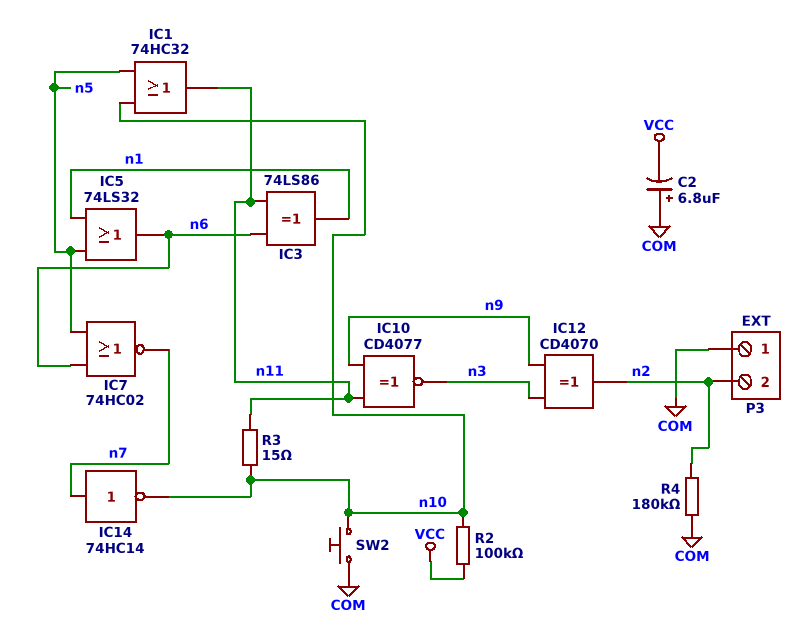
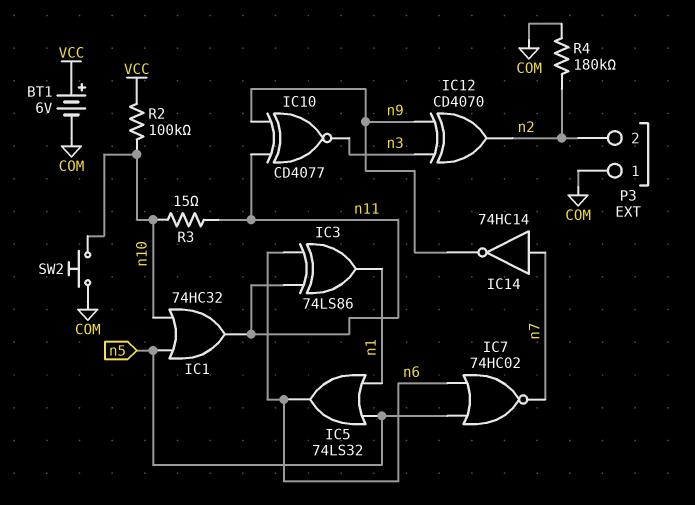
BT1: none -> 6V (plus VCC, minus COM)
C2: 6.8uF (plus COM, minus VCC) -> none
IC14: NOT 74HC14 (in n7, out n10) -> NOT 74HC14 (in n7, out n9)

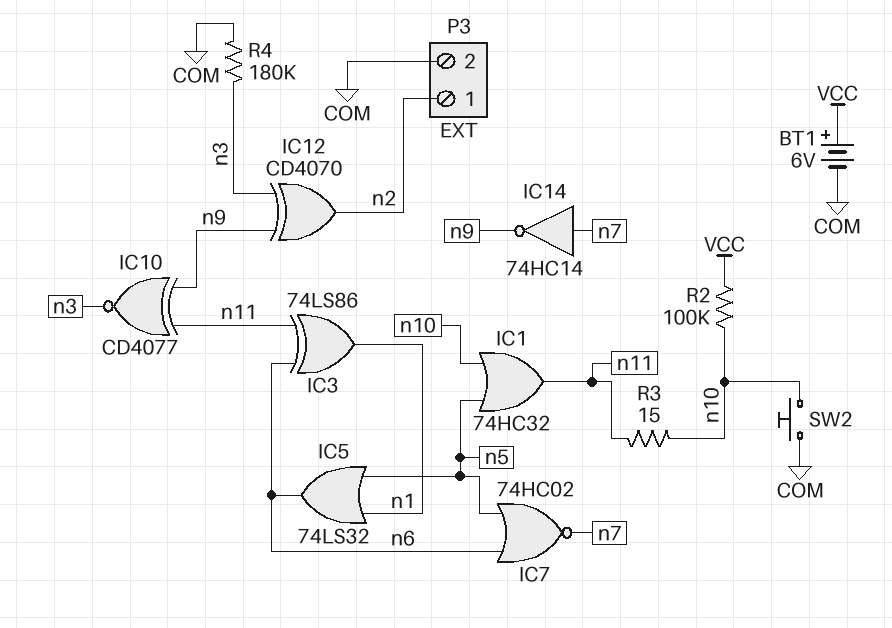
P3 pin 1: COM -> n2
P3 pin 2: n2 -> COM
R4: 180k (COM, n2) -> 180k (COM, n3)

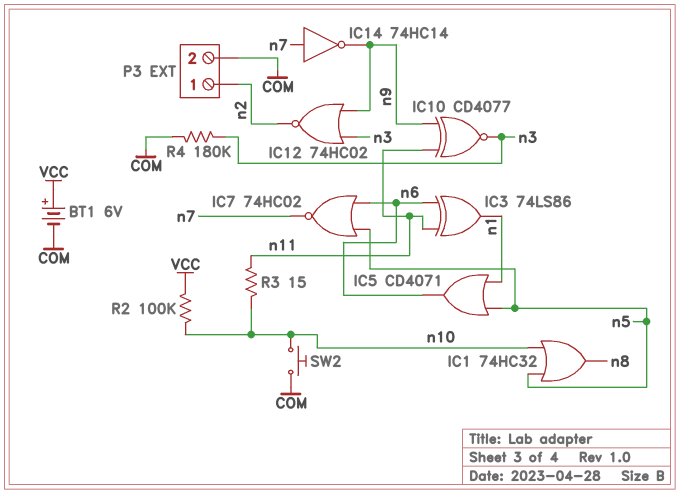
IC1: OR 74HC32 (in n5, in n10, out n11) -> OR 74HC32 (in n5, in n10, out n8)
IC5: OR 74LS32 (in n1, in n5, out n6) -> OR CD4071 (in n1, in n5, out n6)
IC12: XOR CD4070 (in n3, in n9, out n2) -> NOR 74HC02 (in n3, in n9, out n2)

